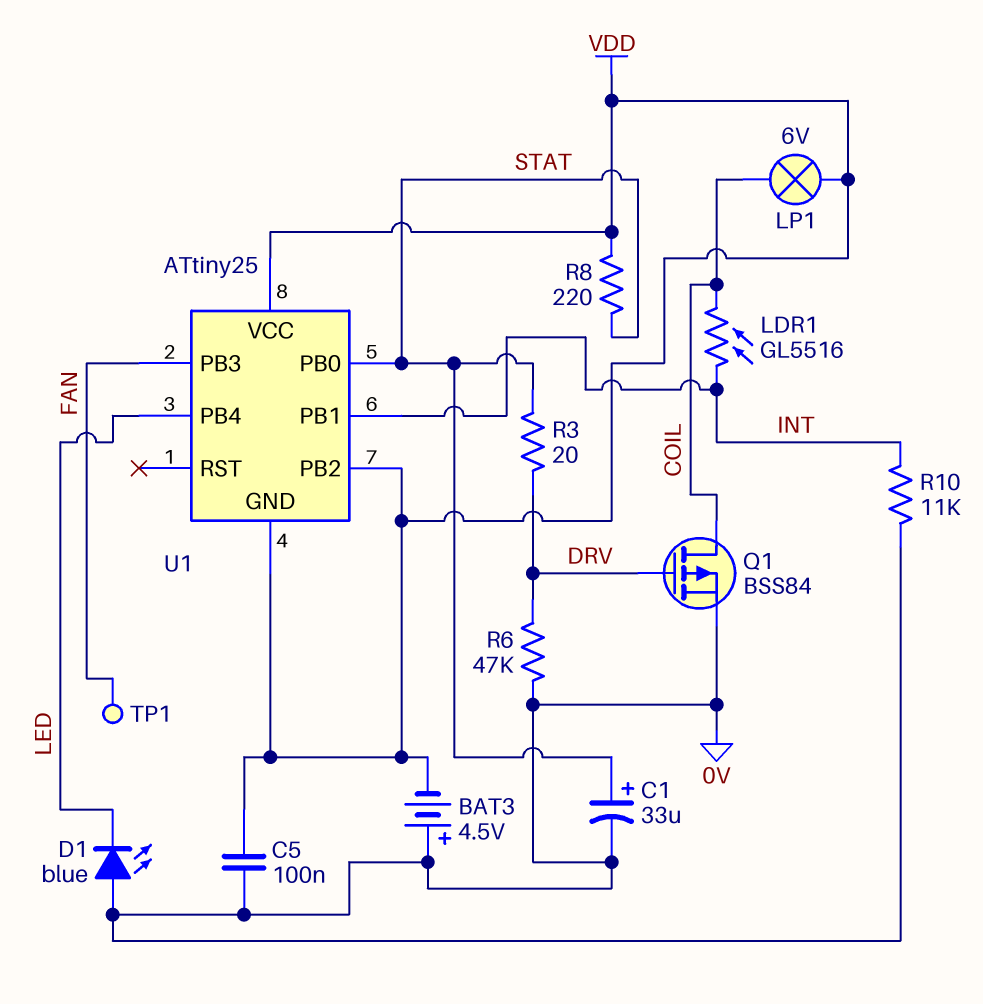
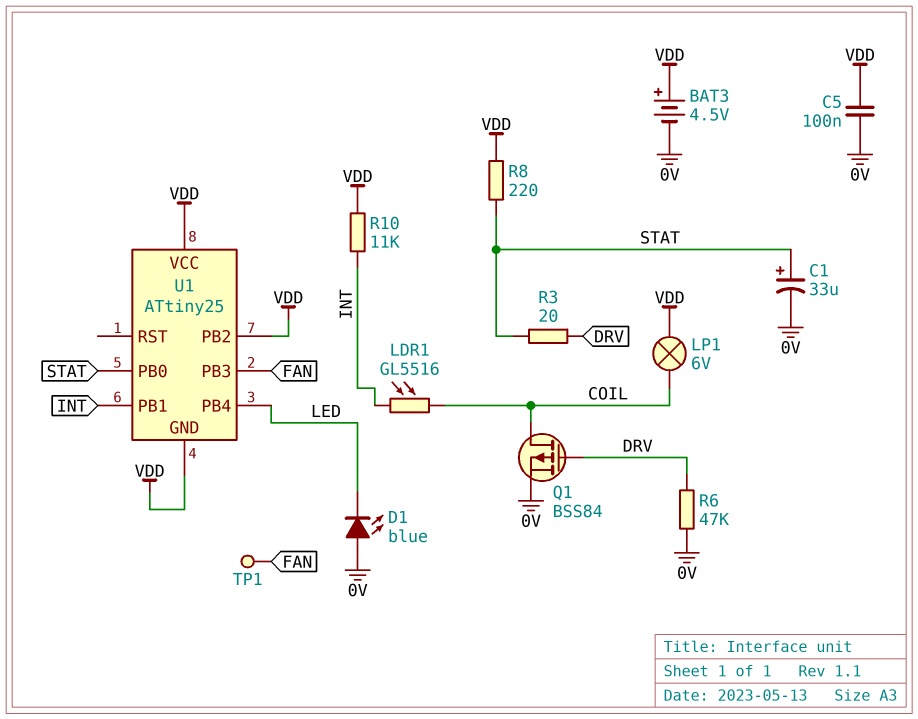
BAT3: 4.5V (plus 0V, minus VDD) -> 4.5V (plus VDD, minus 0V)
R10: 11k (0V, INT) -> 11k (INT, VDD)

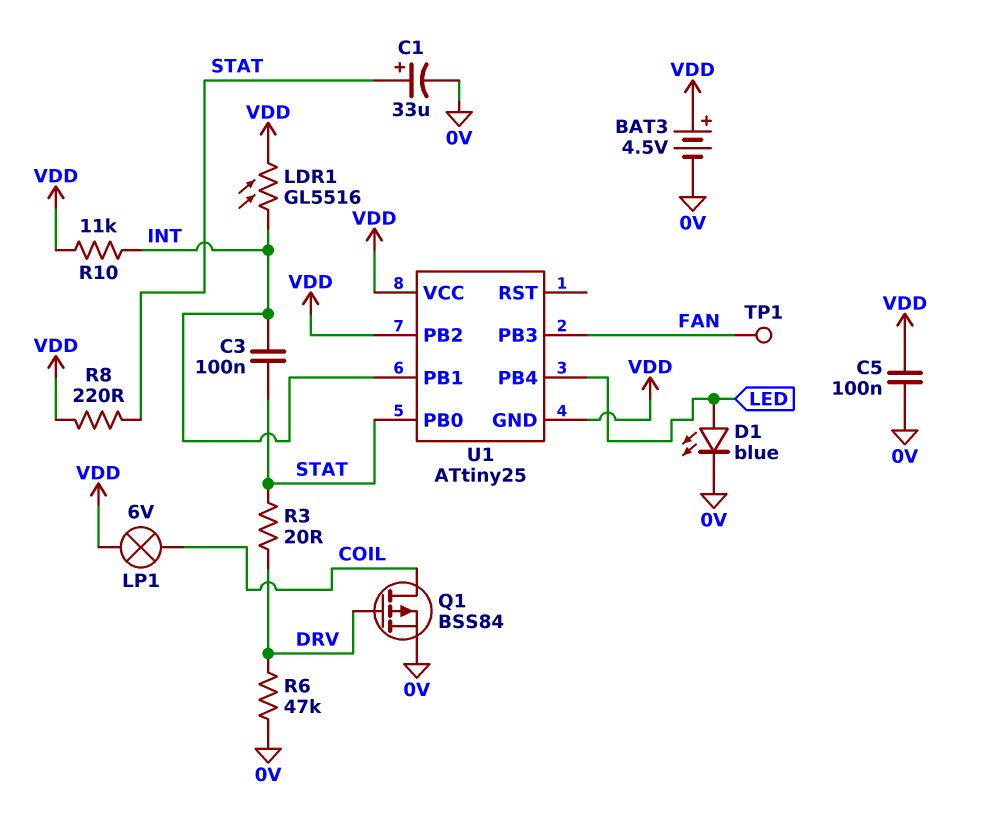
C3: none -> 100nF (INT, STAT)
D1: LED blue (A 0V, K LED) -> LED blue (A LED, K 0V)
LDR1: GL5516 (COIL, INT) -> GL5516 (INT, VDD)

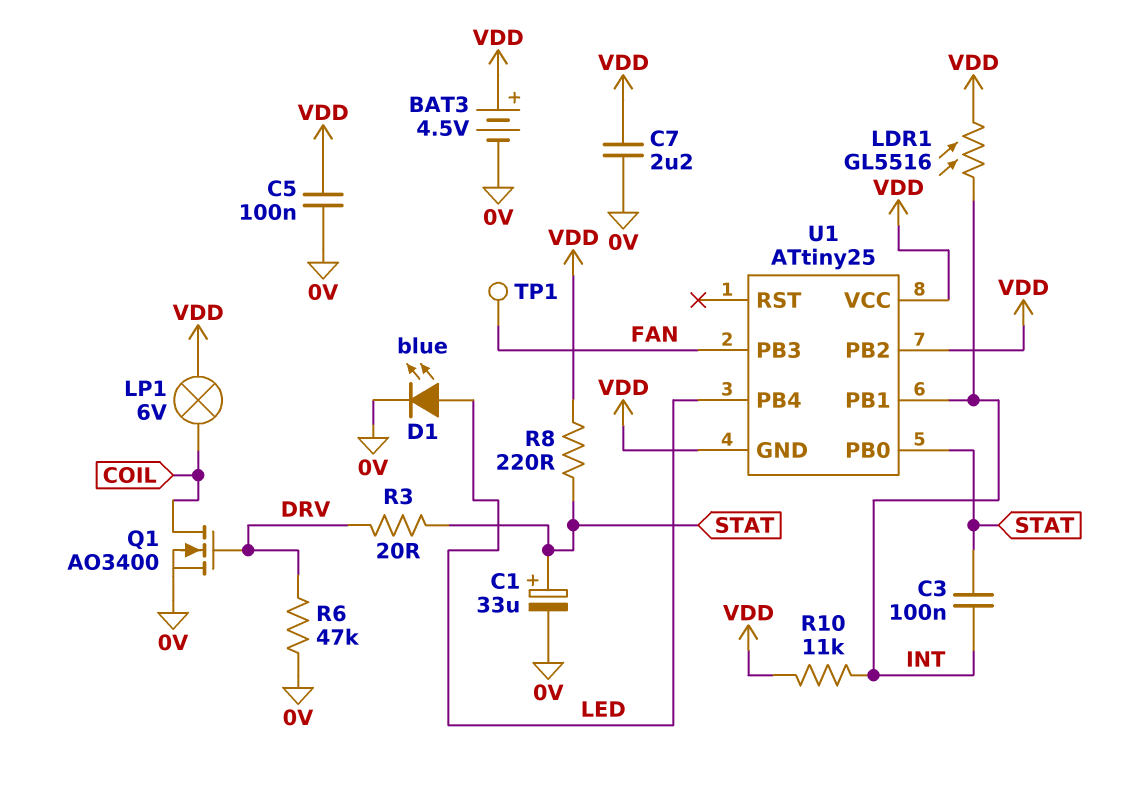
C7: none -> 2.2uF (0V, VDD)
Q1: PMOS BSS84 (G DRV, D COIL, S 0V) -> NMOS AO3400 (G DRV, D COIL, S 0V)

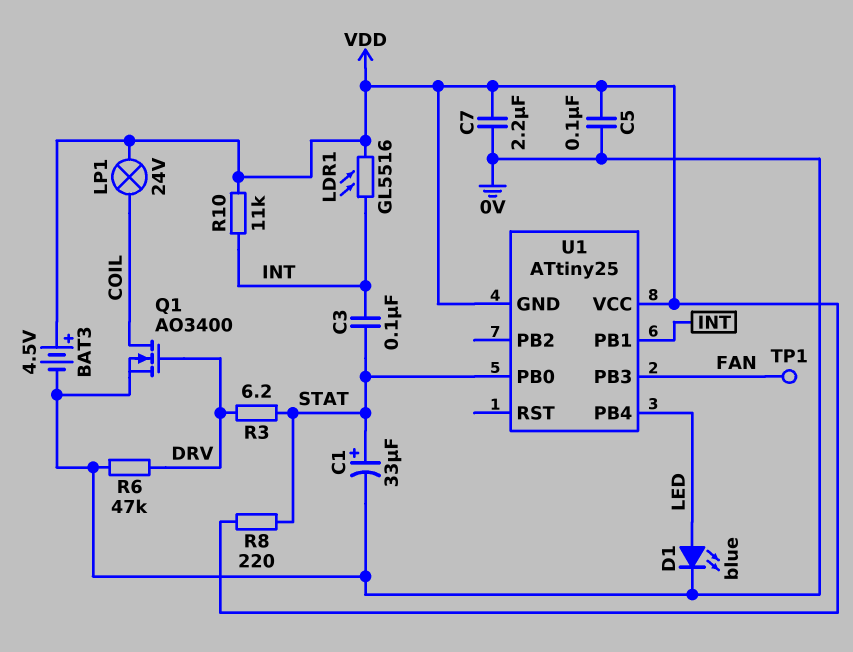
LP1: lamp 6V (COIL, VDD) -> lamp 24V (COIL, VDD)
R3: 20 (DRV, STAT) -> 6.2 (DRV, STAT)
U1 pin PB2: VDD -> none

